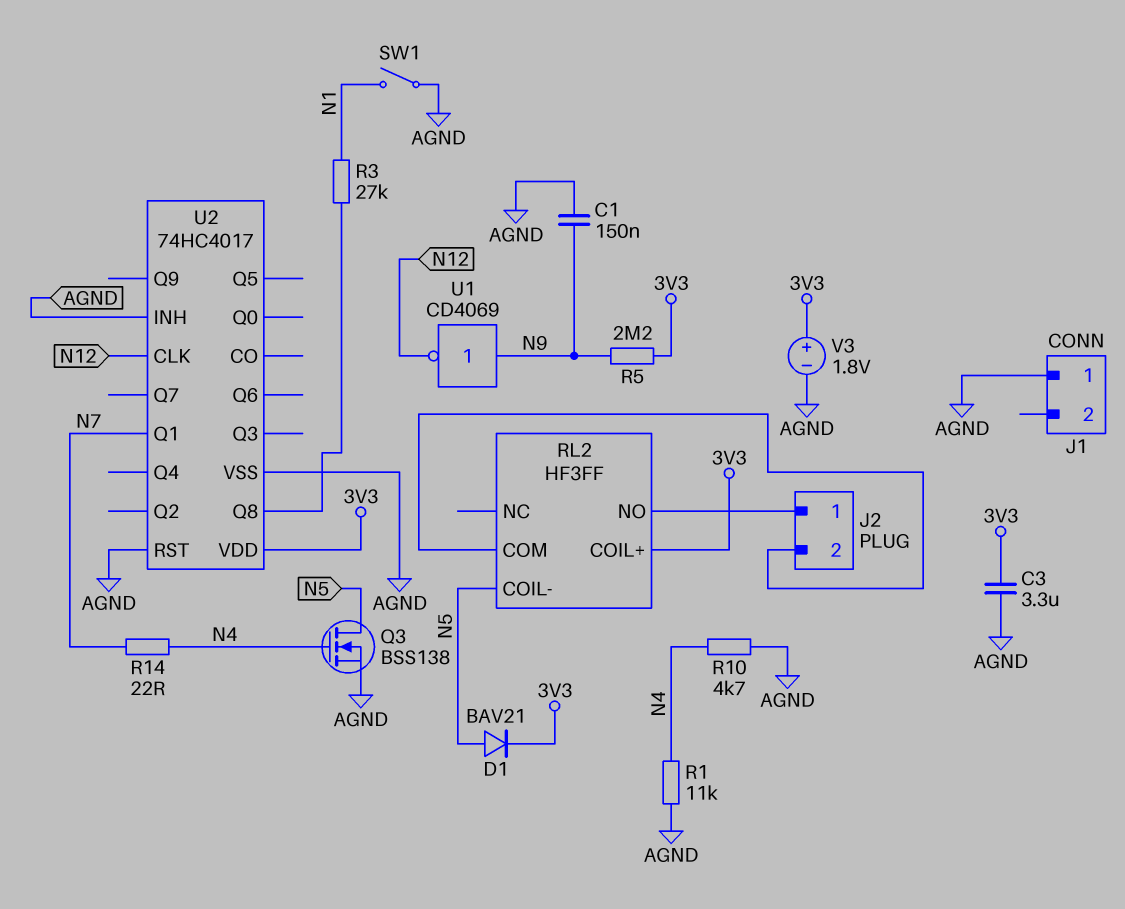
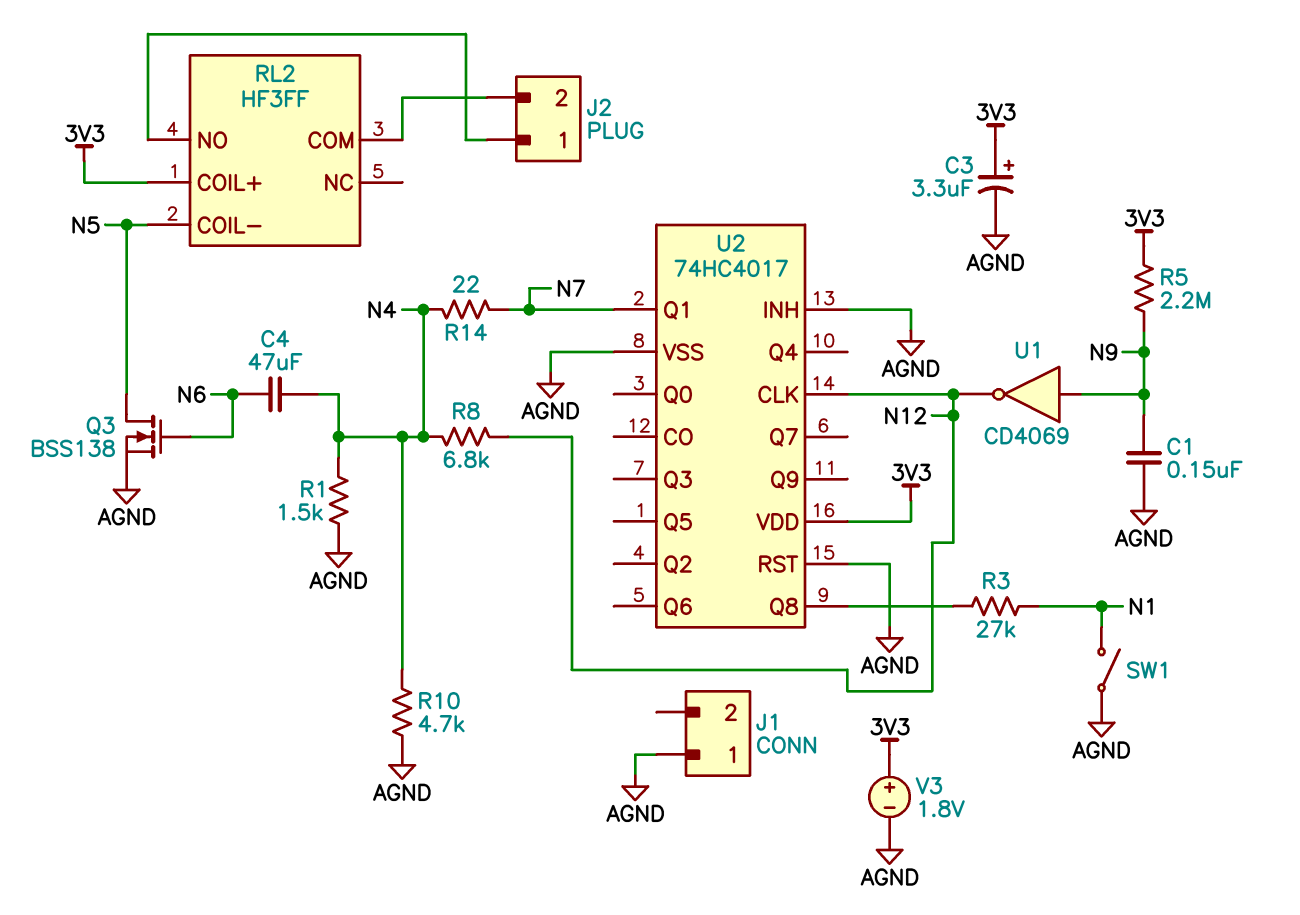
C3: 3.3uF (3V3, AGND) -> 3.3uF (plus 3V3, minus AGND)
C4: none -> 47uF (N4, N6)
D1: diode BAV21 (A N5, K 3V3) -> none
Q3: NMOS BSS138 (G N4, D N5, S AGND) -> NMOS BSS138 (G N6, D N5, S AGND)
R1: 11k (AGND, N4) -> 1.5k (AGND, N4)
R8: none -> 6.8k (N4, N12)

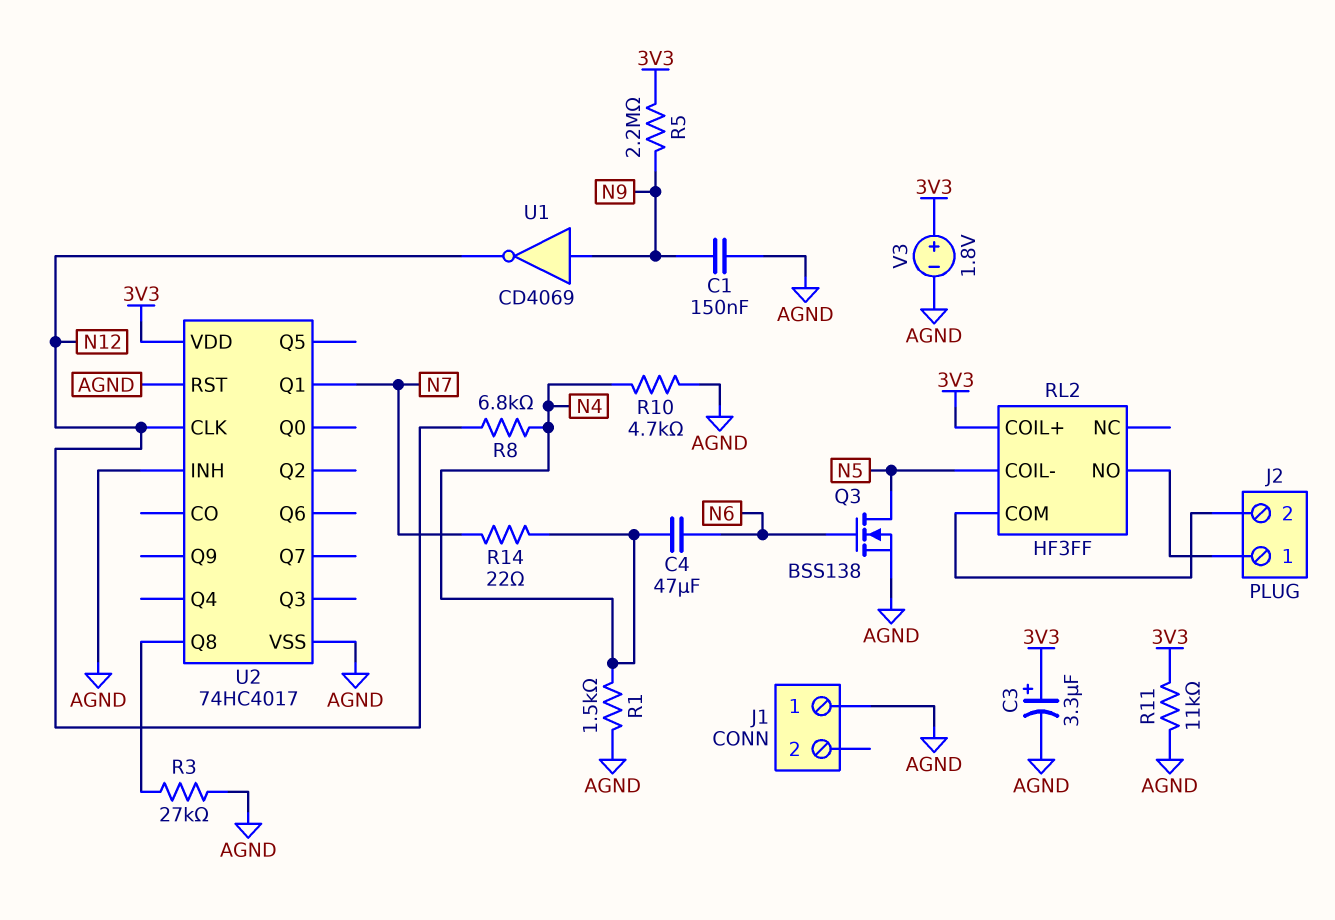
R3: 27k (N1, U2/Q8) -> 27k (AGND, U2/Q8)
R11: none -> 11k (3V3, AGND)
SW1: switch (AGND, N1) -> none

